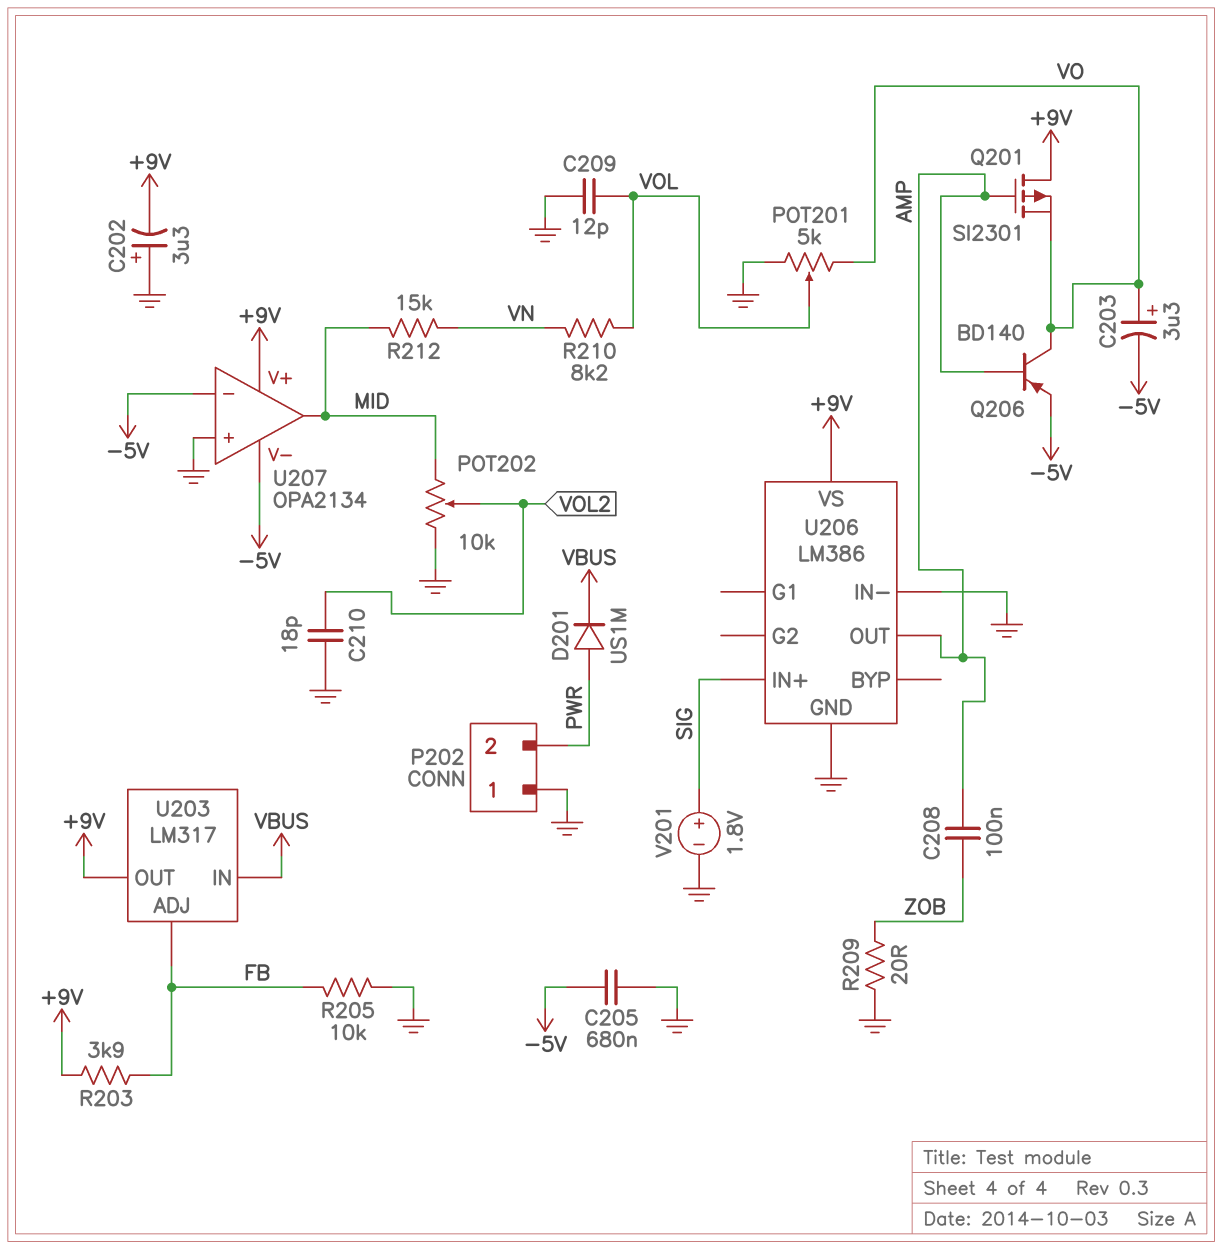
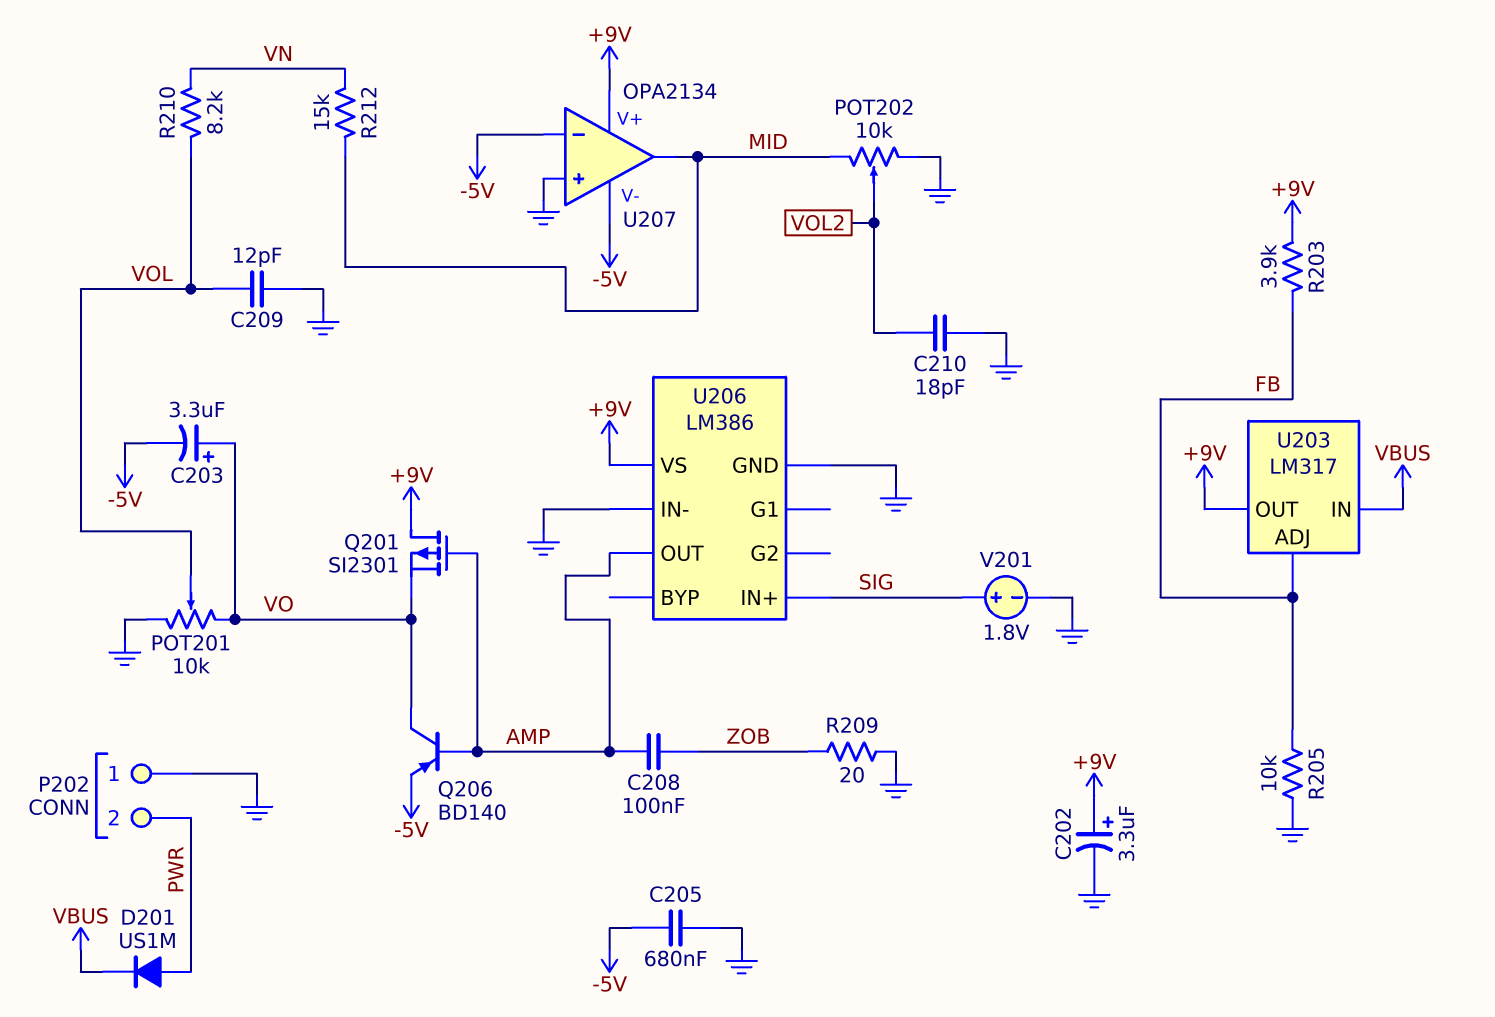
C202: 3.3uF (plus GND, minus +9V) -> 3.3uF (plus +9V, minus GND)
POT201: 5k (GND, VO, wiper VOL) -> 10k (GND, VO, wiper VOL)

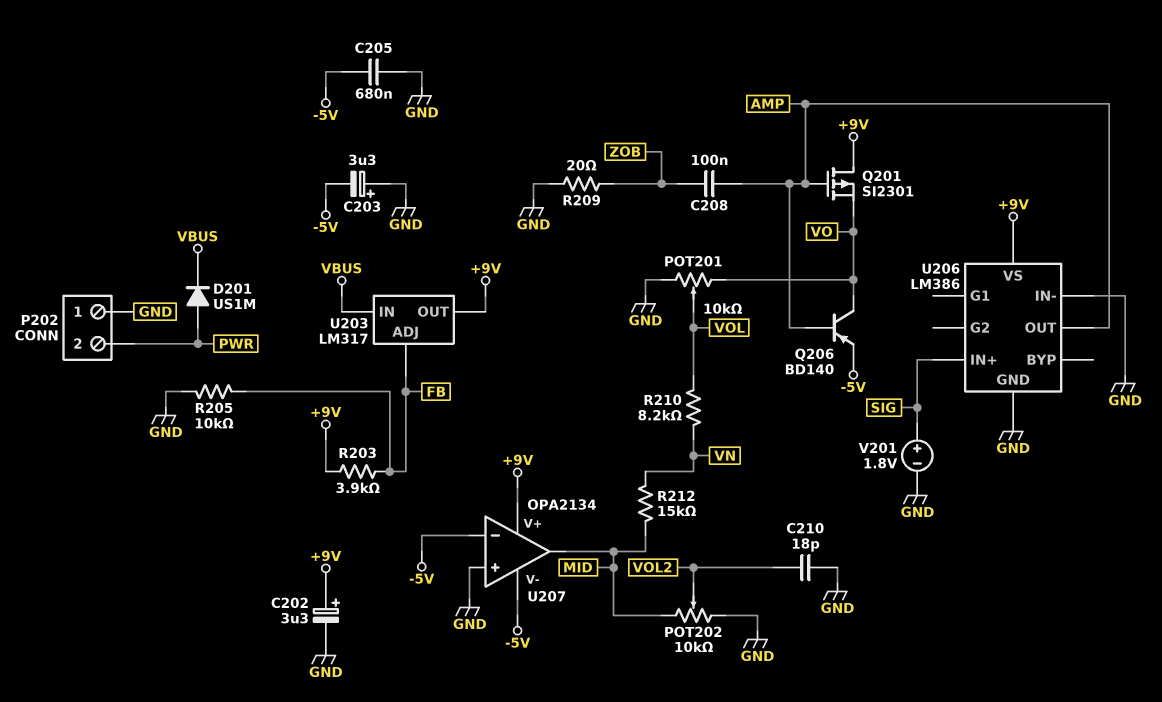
C203: 3.3uF (plus VO, minus -5V) -> 3.3uF (plus GND, minus -5V)
C209: 12pF (GND, VOL) -> none

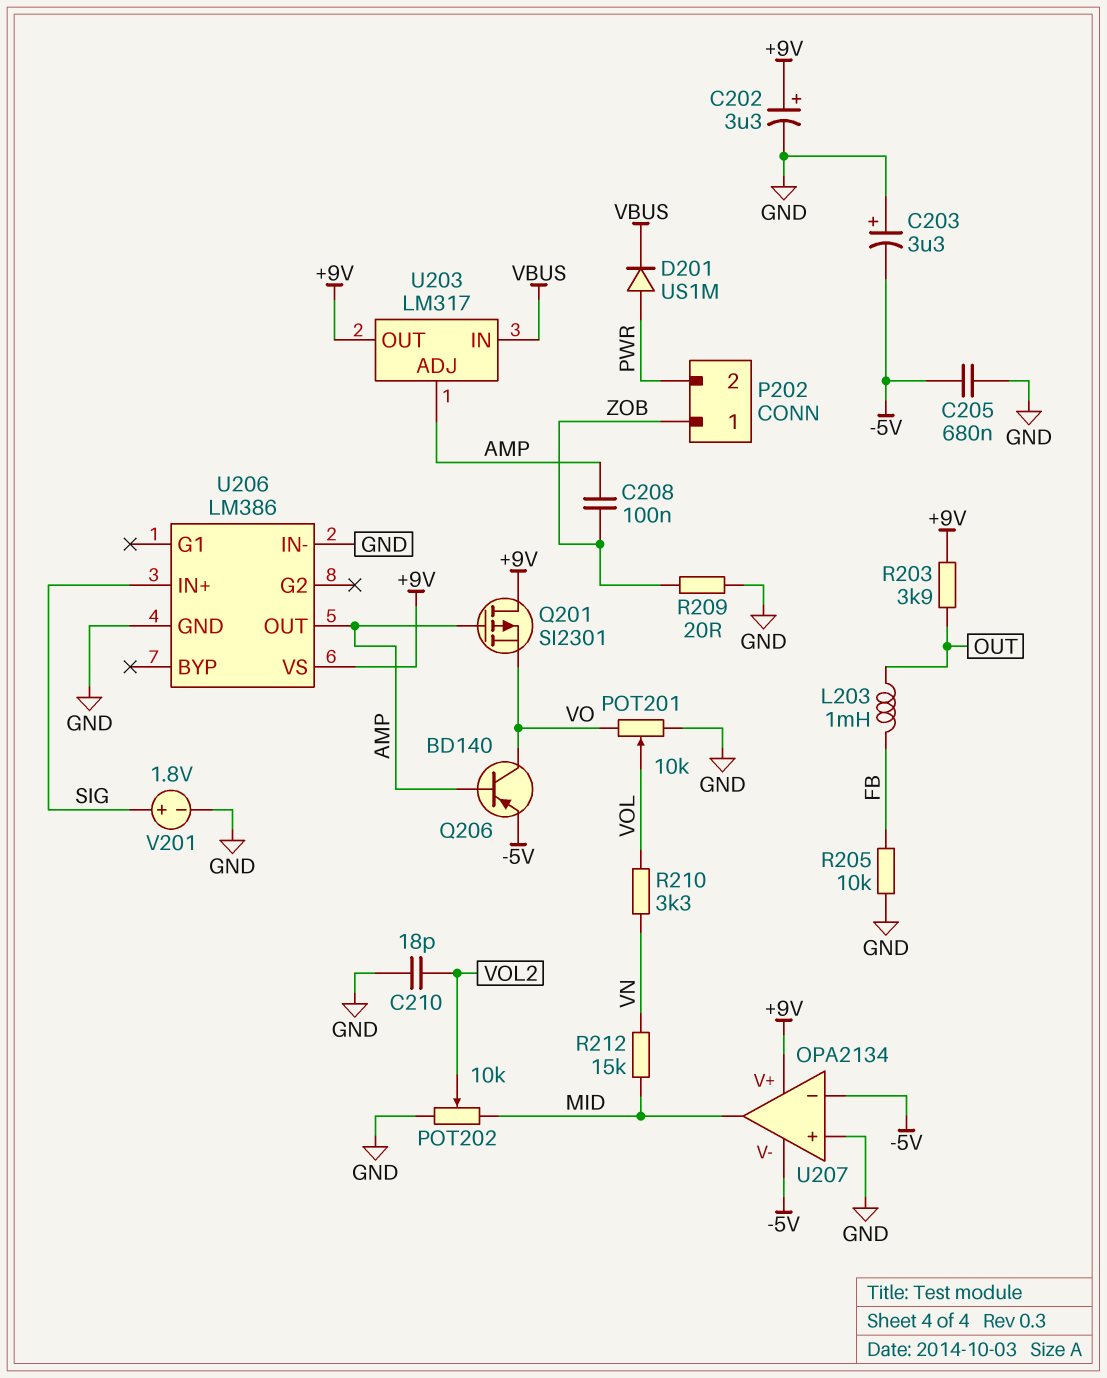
L203: none -> 1mH (FB, OUT)
P202 pin 1: GND -> ZOB
R203: 3.9k (+9V, FB) -> 3.9k (+9V, OUT)
R210: 8.2k (VN, VOL) -> 3.3k (VN, VOL)
U203 pin ADJ: FB -> AMP

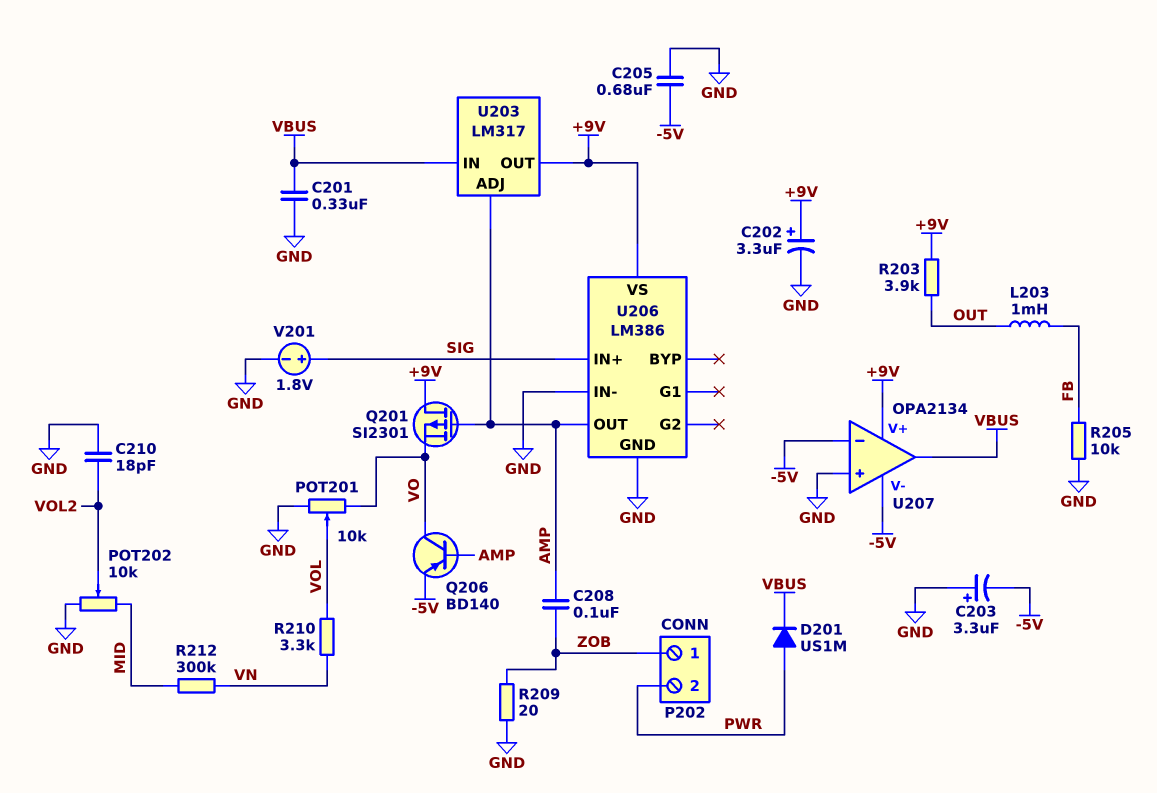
C201: none -> 330nF (GND, VBUS)
R212: 15k (MID, VN) -> 300k (MID, VN)
U207 pin out: MID -> VBUS

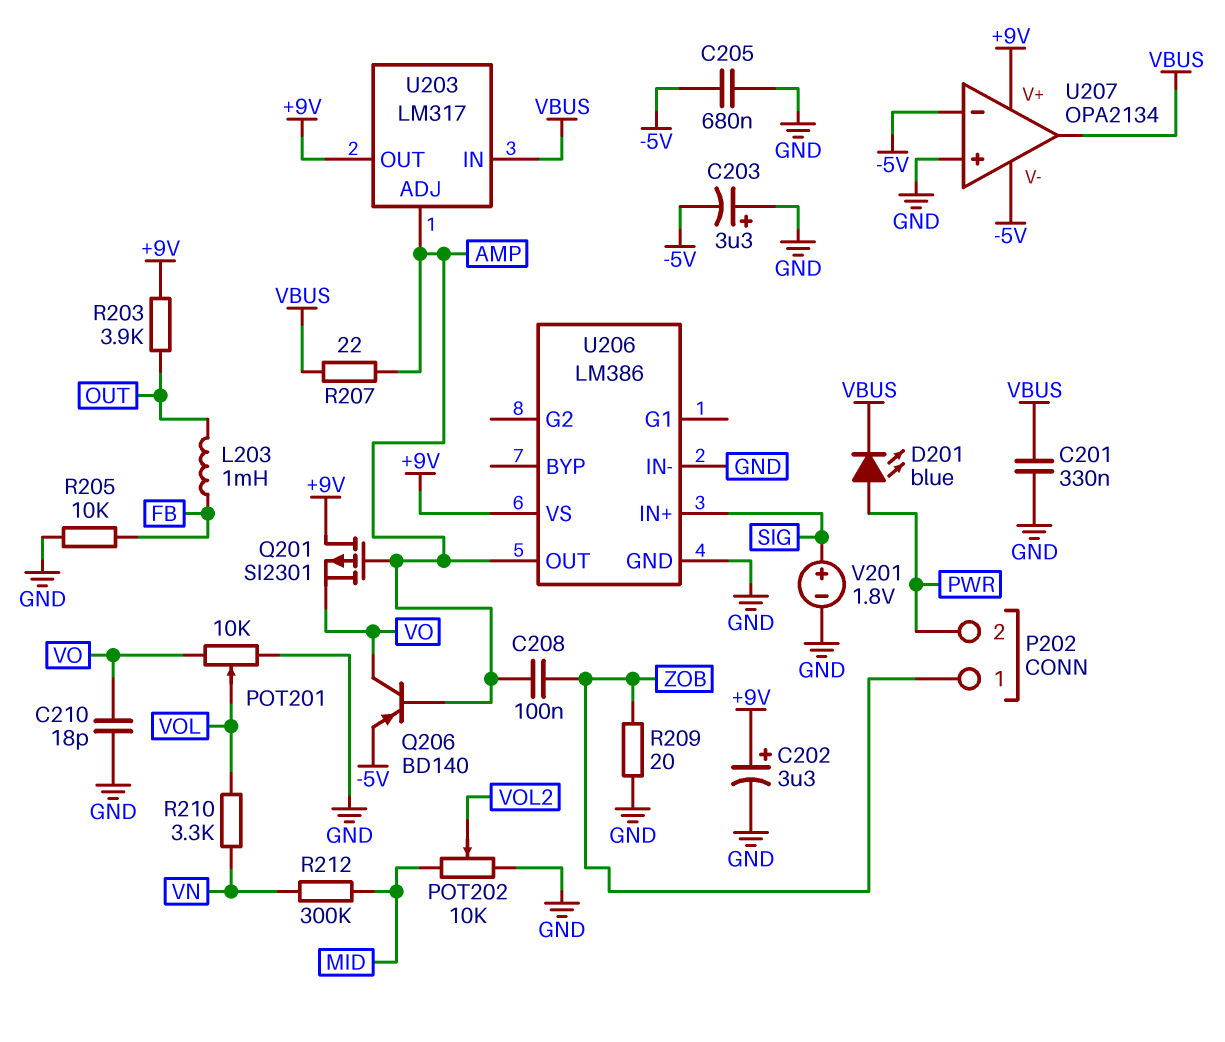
C210: 18pF (GND, VOL2) -> 18pF (GND, VO)
D201: diode US1M (A PWR, K VBUS) -> LED blue (A PWR, K VBUS)
R207: none -> 22 (AMP, VBUS)

